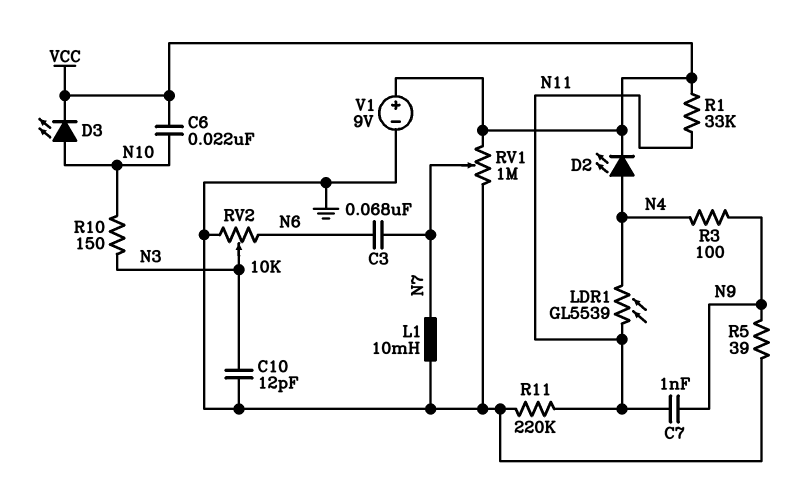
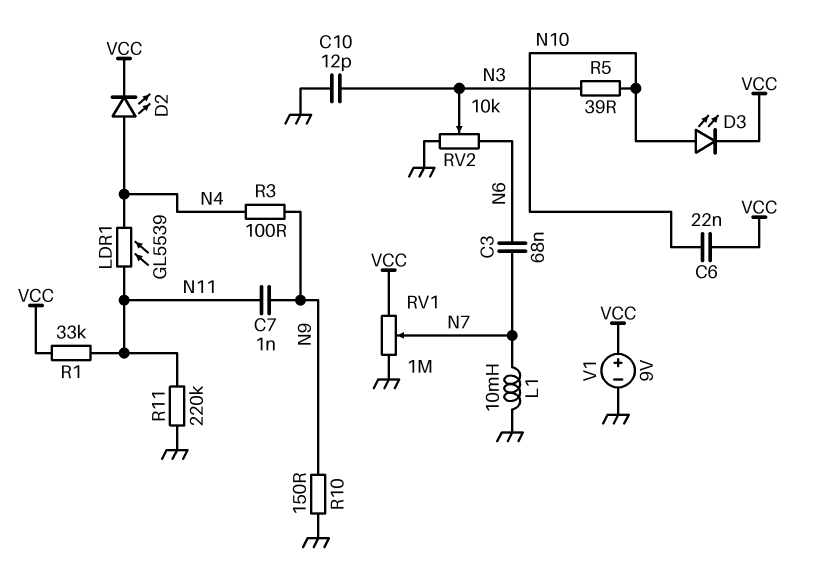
R5: 39 (GND, N9) -> 39 (N3, N10)
R10: 150 (N3, N10) -> 150 (GND, N9)

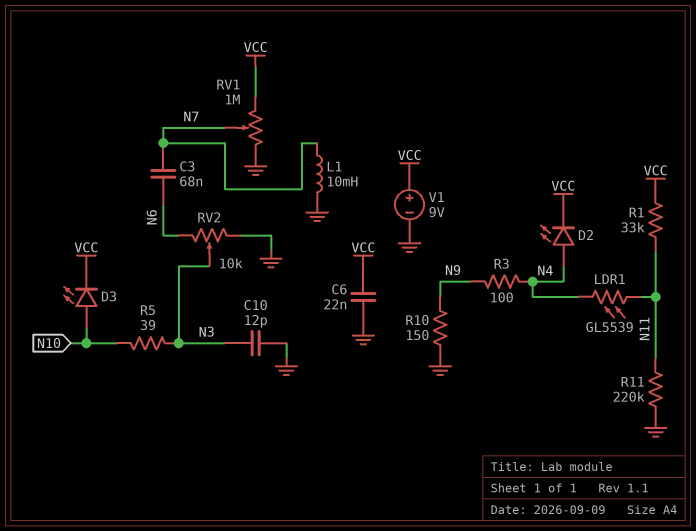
C6: 22nF (N10, VCC) -> 22nF (GND, VCC)
C7: 1nF (N9, N11) -> none

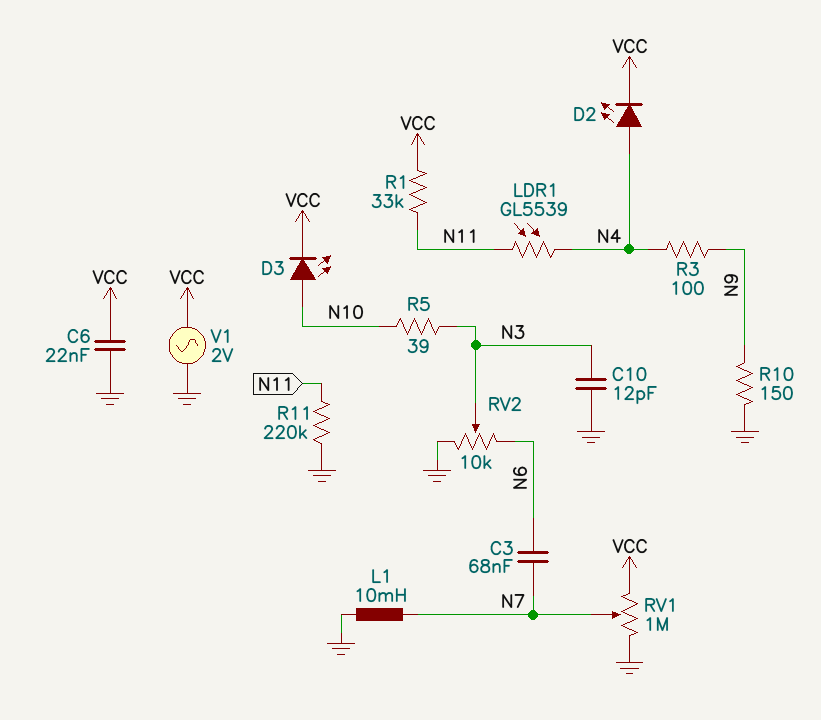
V1: 9V (plus VCC, minus GND) -> AC 2V (GND, VCC)

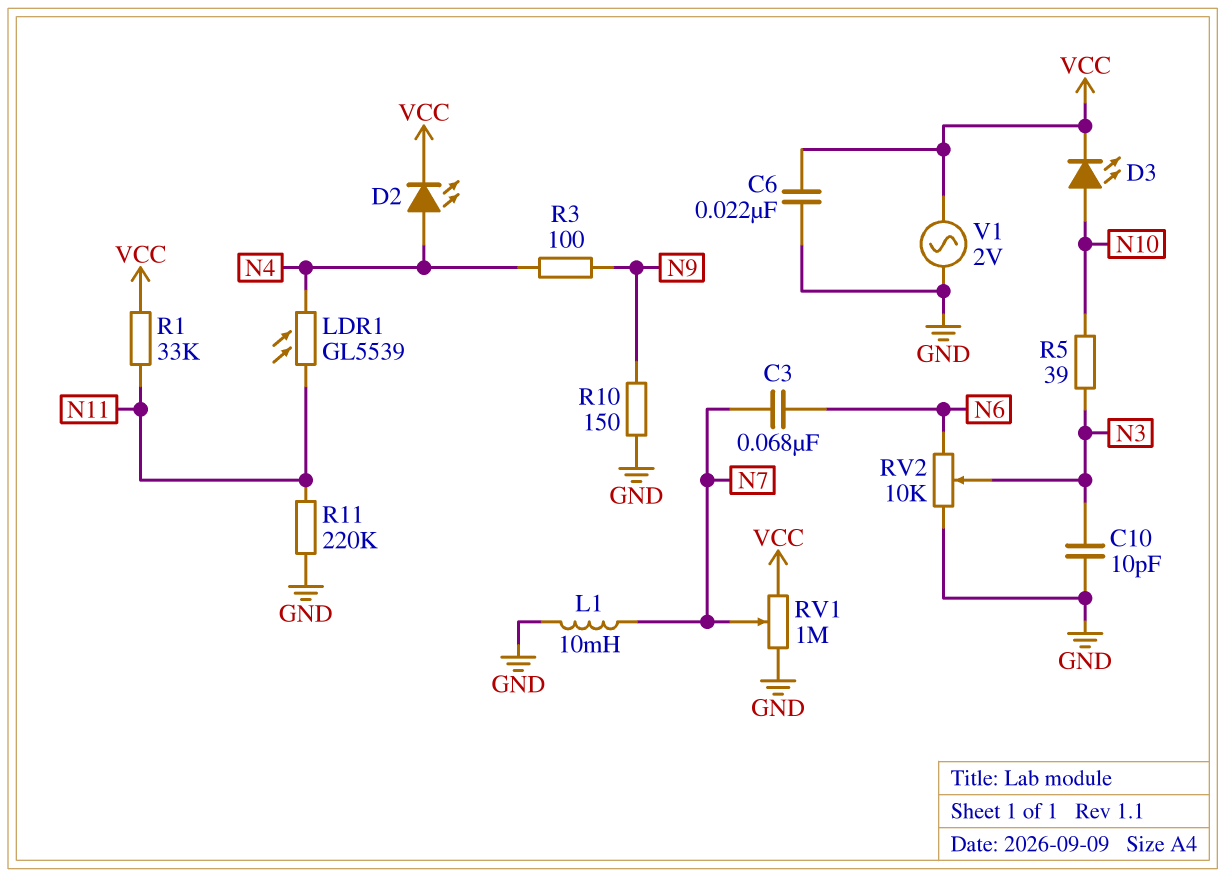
C10: 12pF (GND, N3) -> 10pF (GND, N3)

